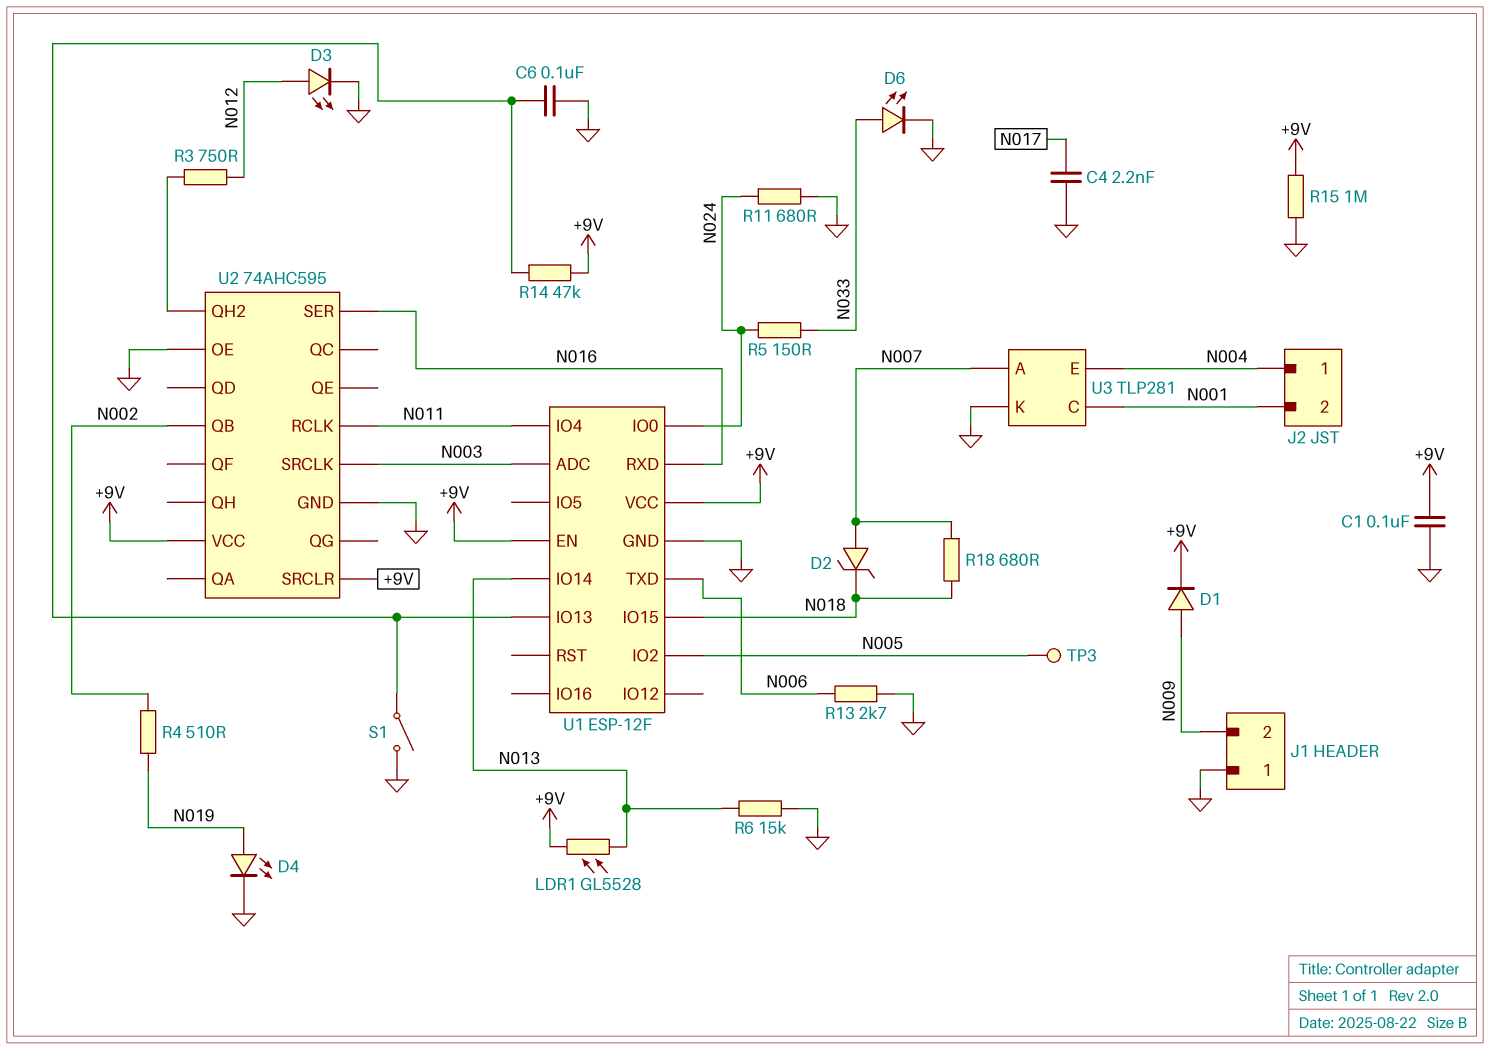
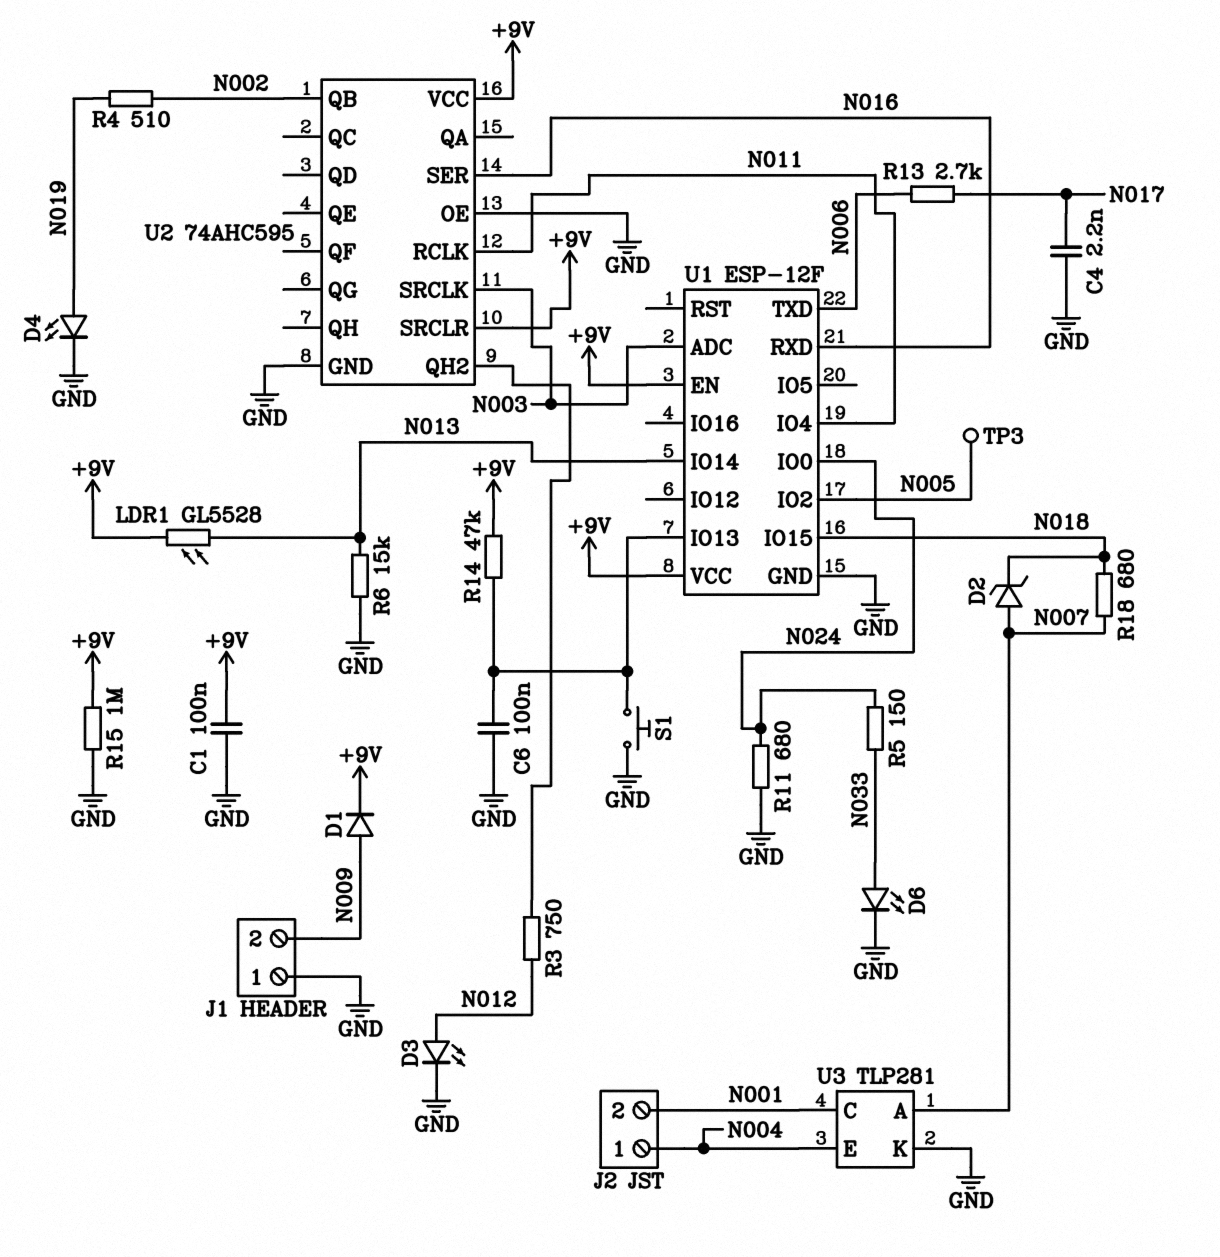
R13: 2.7k (GND, N006) -> 2.7k (N006, N017)
S1: switch (GND, U1/IO13) -> button (GND, U1/IO13)

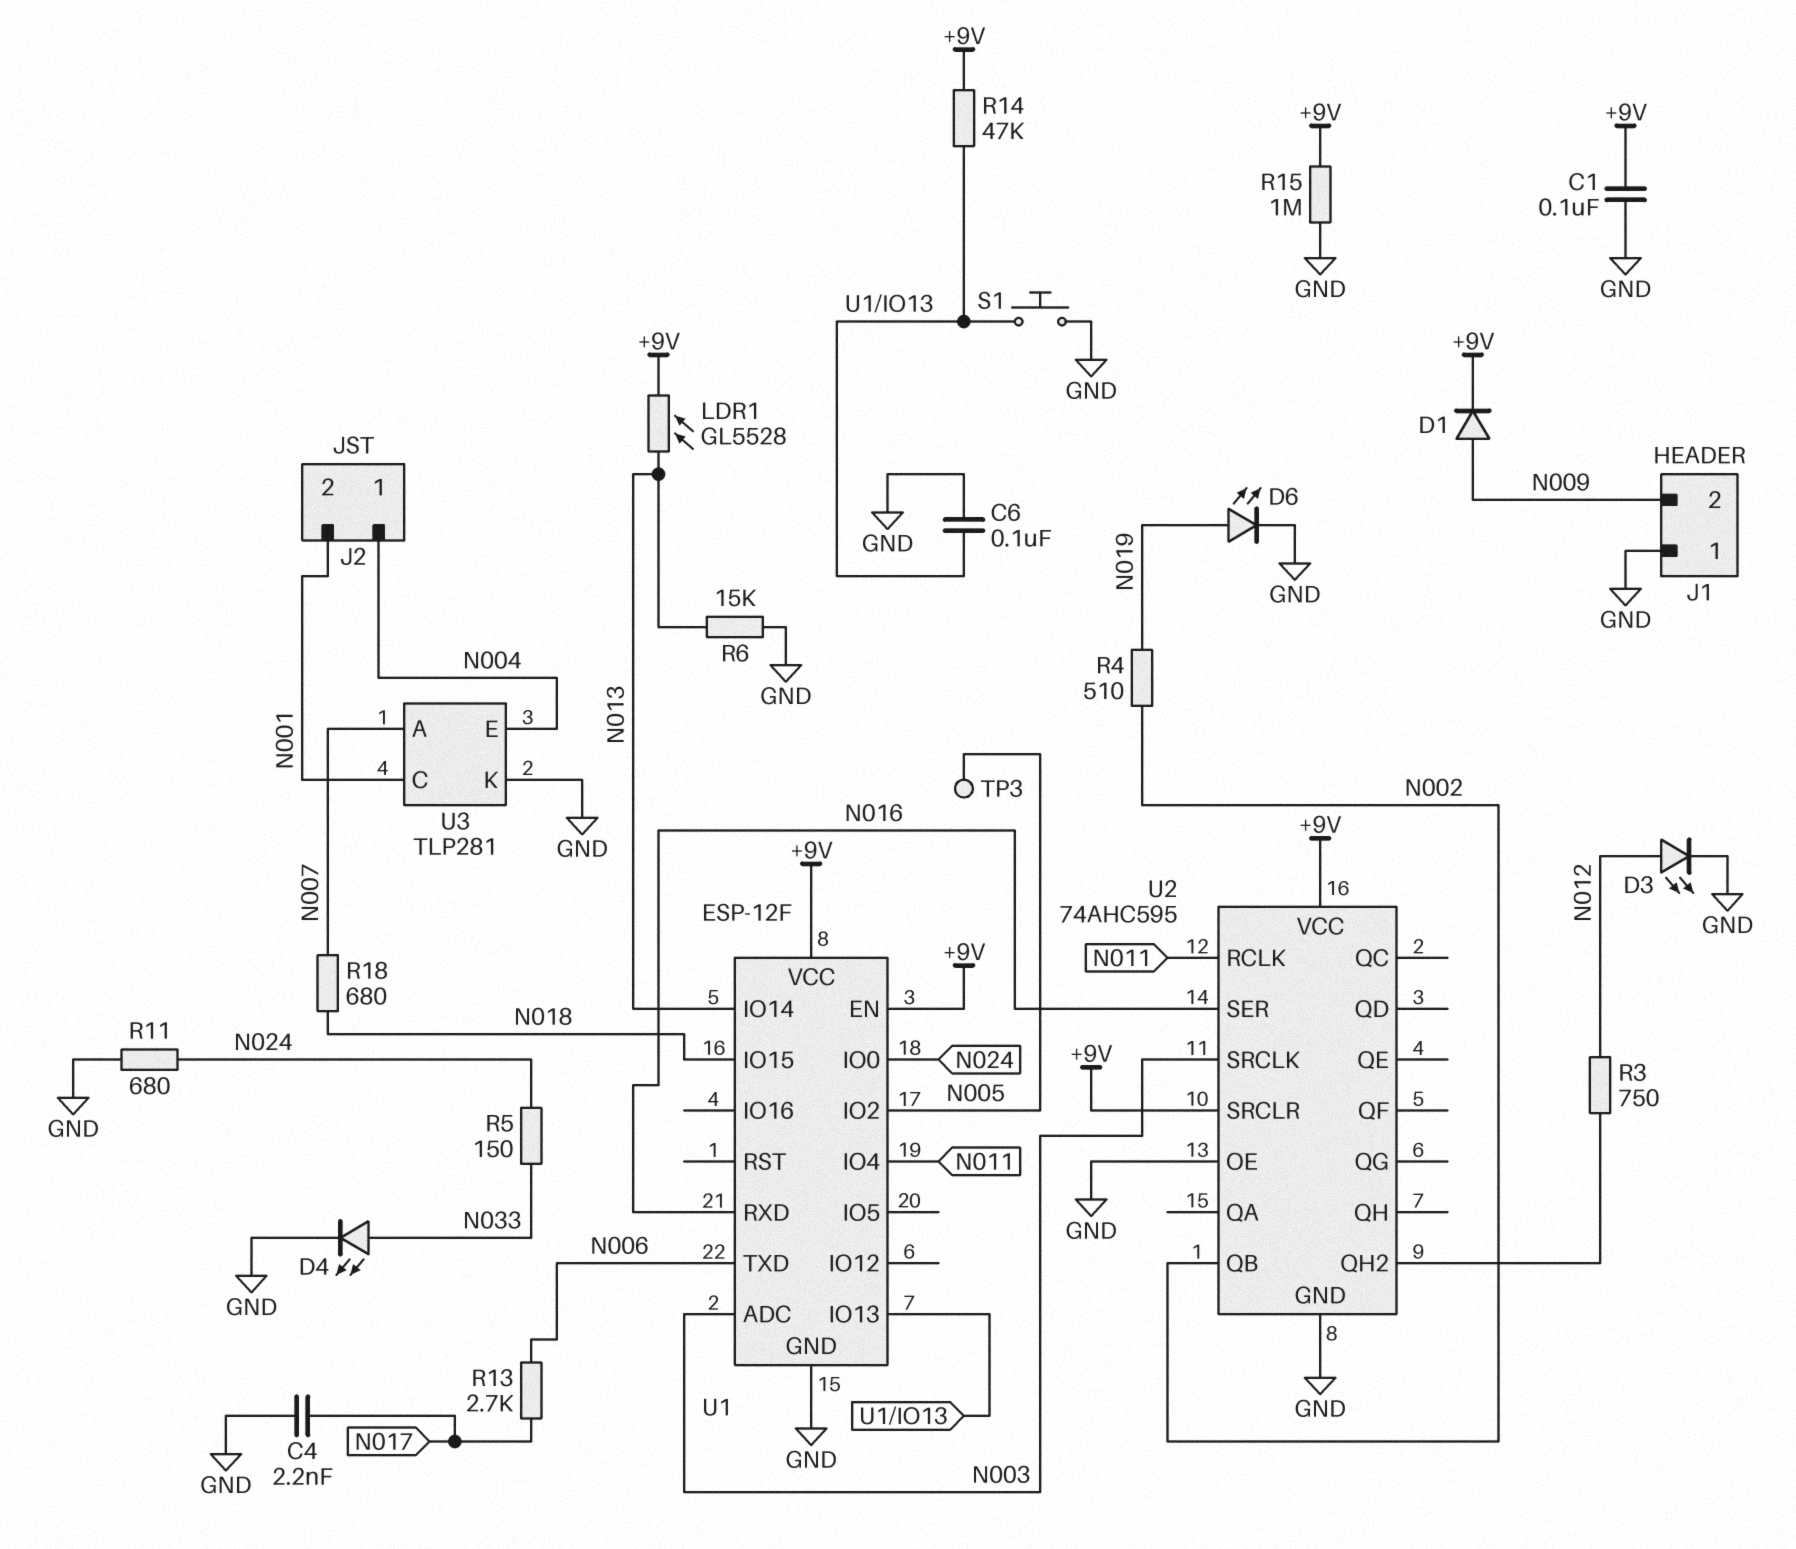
D2: zener (A N007, K N018) -> none
D4: LED (A N019, K GND) -> LED (A N033, K GND)
D6: LED (A N033, K GND) -> LED (A N019, K GND)

